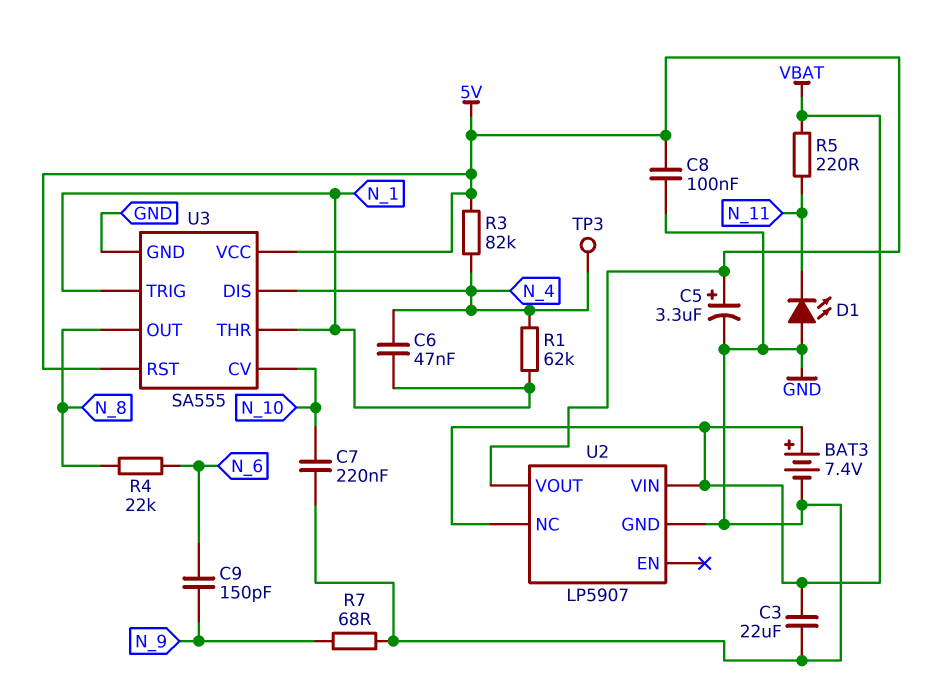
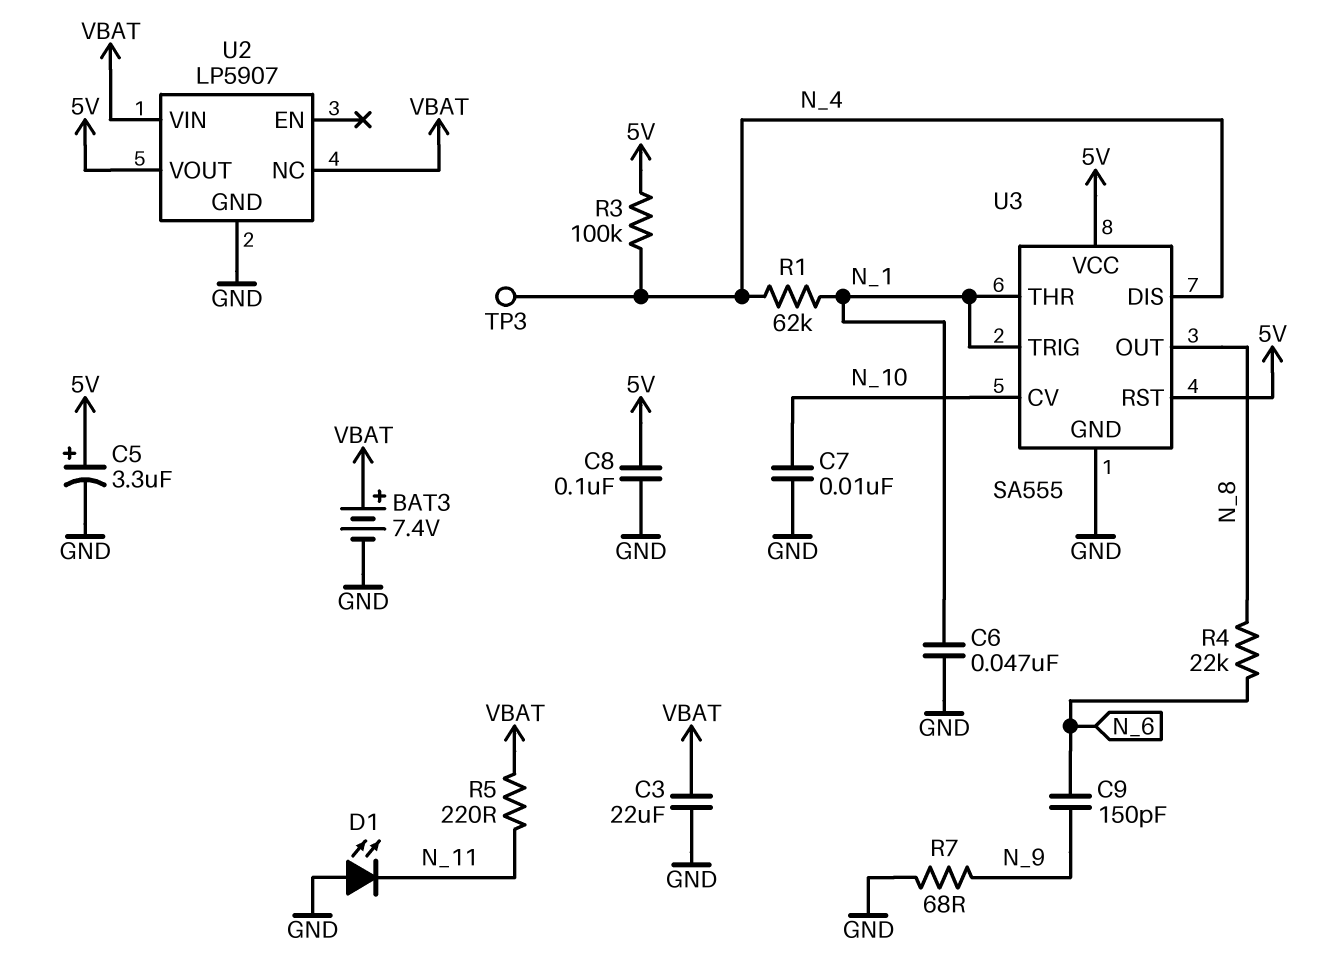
C6: 47nF (N_1, N_4) -> 47nF (GND, N_1)
C7: 220nF (GND, N_10) -> 10nF (GND, N_10)
R3: 82k (5V, N_4) -> 100k (5V, N_4)

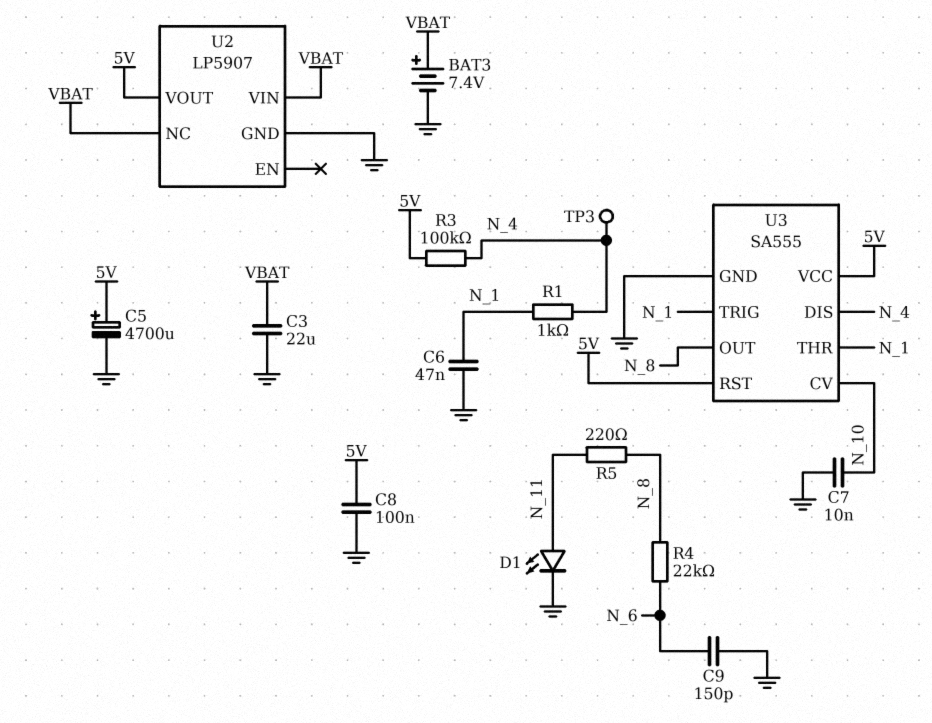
C5: 3.3uF (plus 5V, minus GND) -> 4700uF (plus 5V, minus GND)
C9: 150pF (N_6, N_9) -> 150pF (GND, N_6)
D1: LED (A GND, K N_11) -> LED (A N_11, K GND)
R1: 62k (N_1, N_4) -> 1k (N_1, N_4)
R5: 220 (N_11, VBAT) -> 220 (N_8, N_11)
R7: 68 (GND, N_9) -> none

